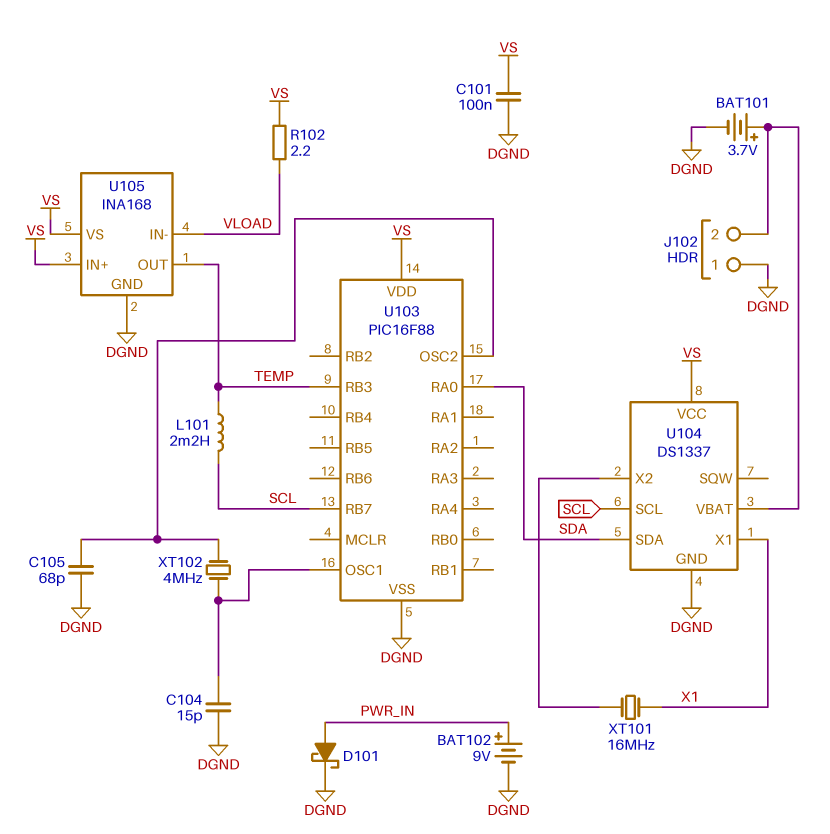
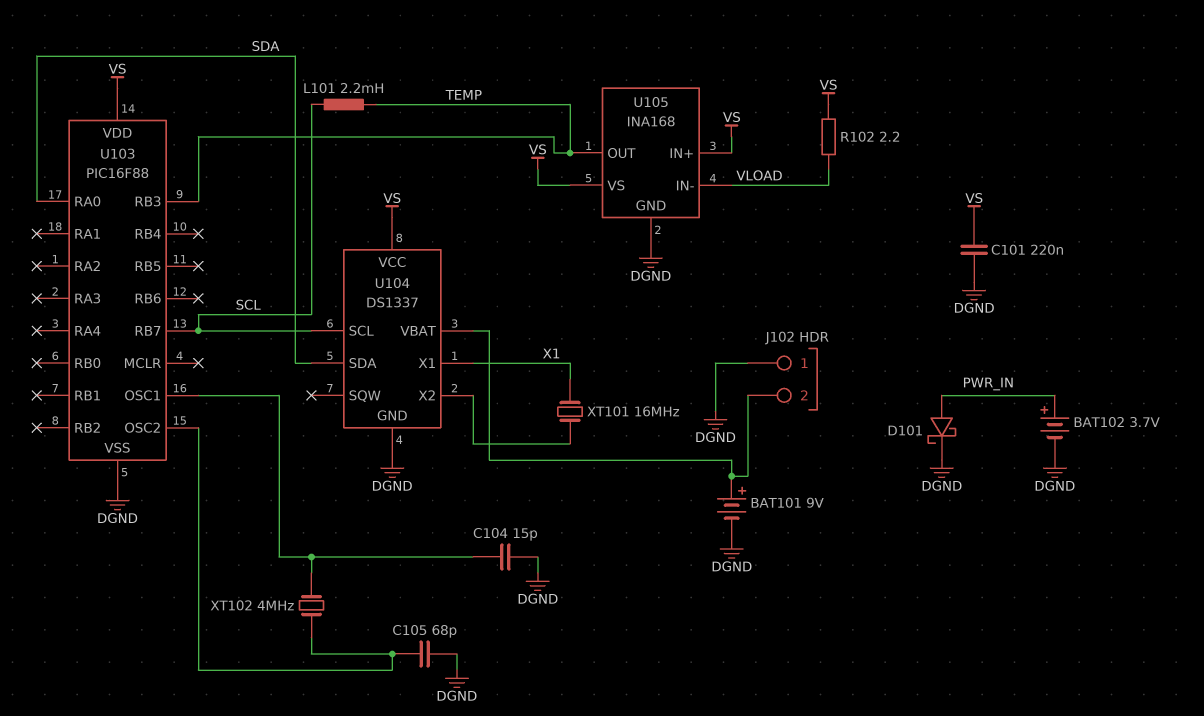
BAT101: 3.7V (plus J102/2, minus DGND) -> 9V (plus J102/2, minus DGND)
BAT102: 9V (plus PWR_IN, minus DGND) -> 3.7V (plus PWR_IN, minus DGND)
C101: 100nF (DGND, VS) -> 220nF (DGND, VS)

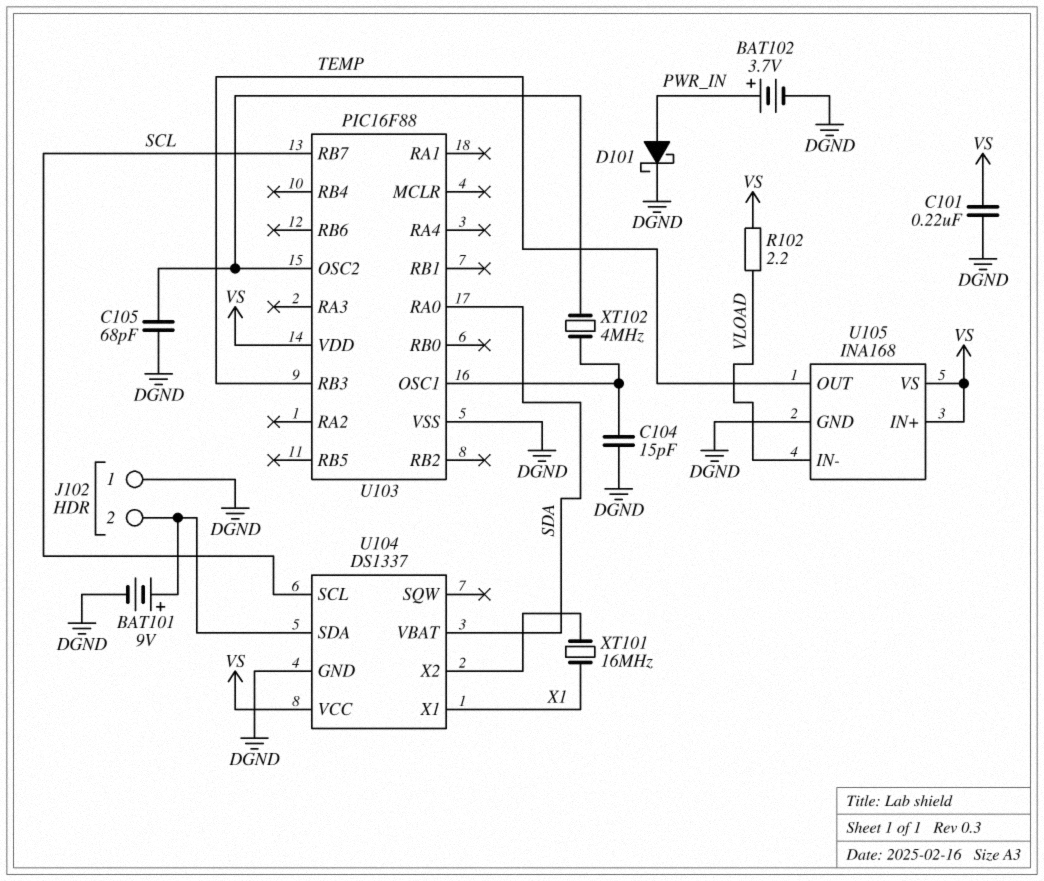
L101: 2.2mH (SCL, TEMP) -> none
U104 pin SDA: SDA -> J102/2
U104 pin VBAT: J102/2 -> SDA

